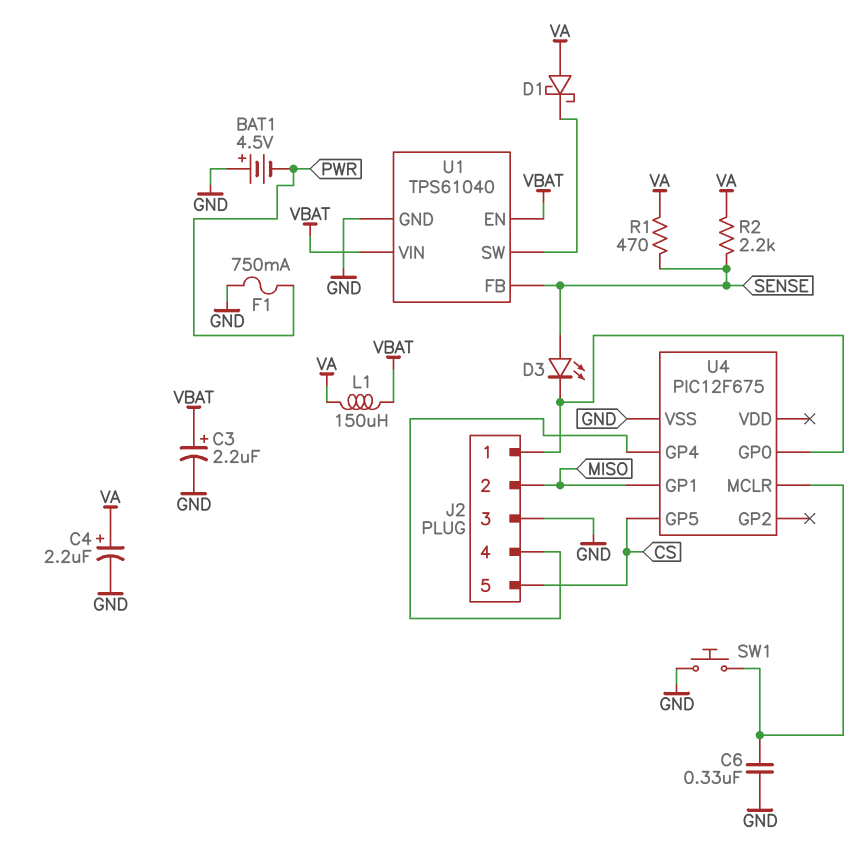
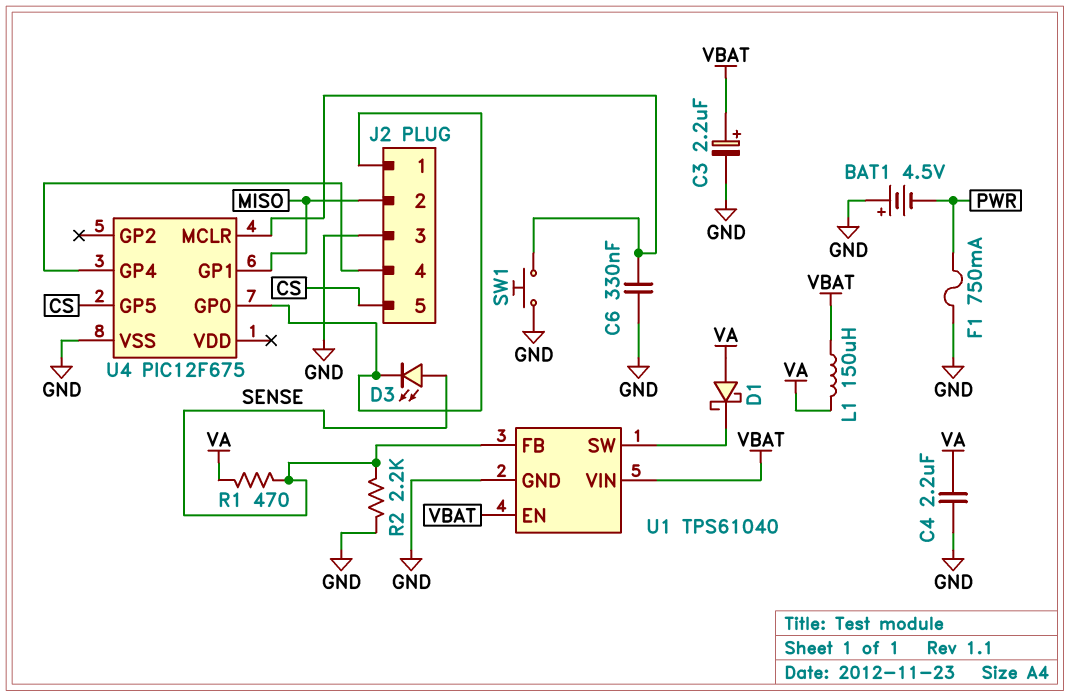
C4: 2.2uF (plus VA, minus GND) -> 2.2uF (GND, VA)
R2: 2.2k (SENSE, VA) -> 2.2k (GND, SENSE)

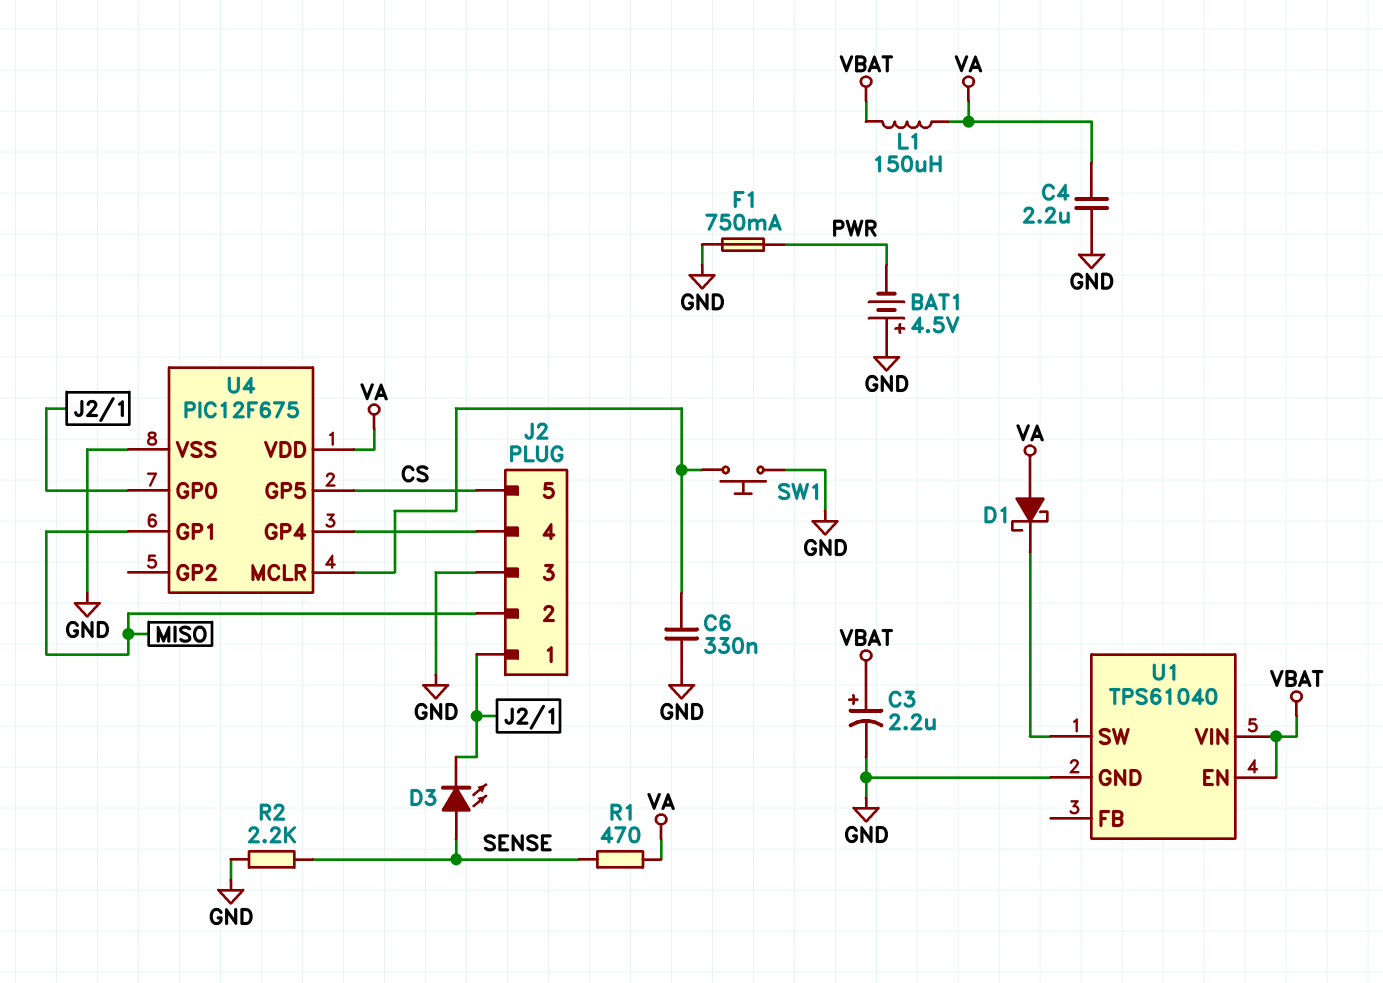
U1 pin FB: SENSE -> none
U4 pin VDD: none -> VA

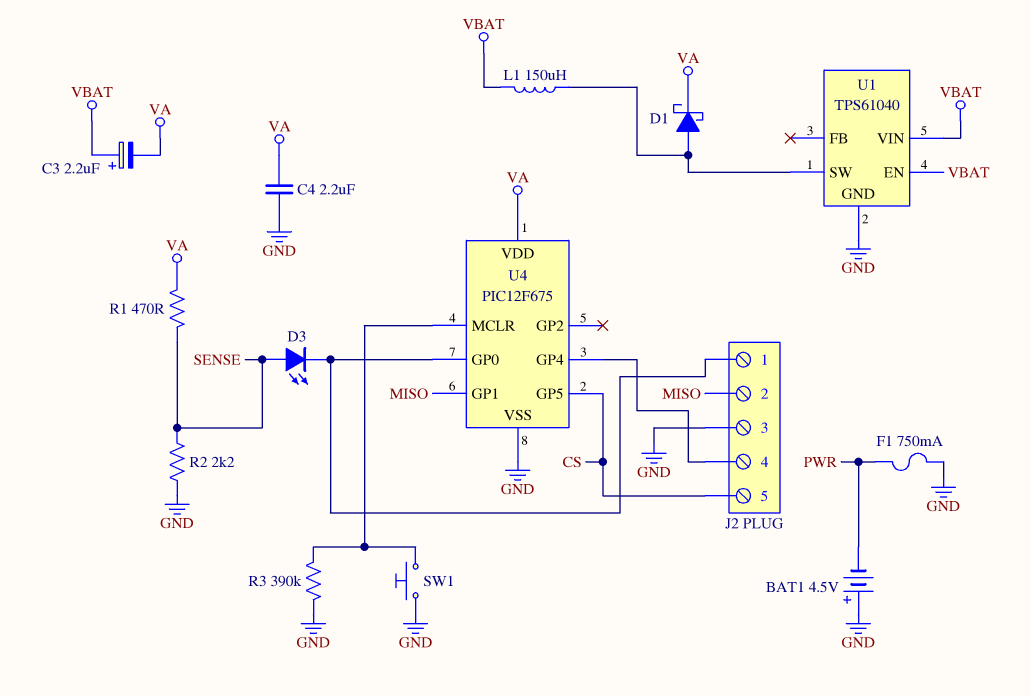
C3: 2.2uF (plus VBAT, minus GND) -> 2.2uF (plus VBAT, minus VA)
C6: 330nF (GND, U4/MCLR) -> none
D1: schottky (A VA, K U1/SW) -> schottky (A U1/SW, K VA)
L1: 150uH (VA, VBAT) -> 150uH (U1/SW, VBAT)
R3: none -> 390k (GND, U4/MCLR)

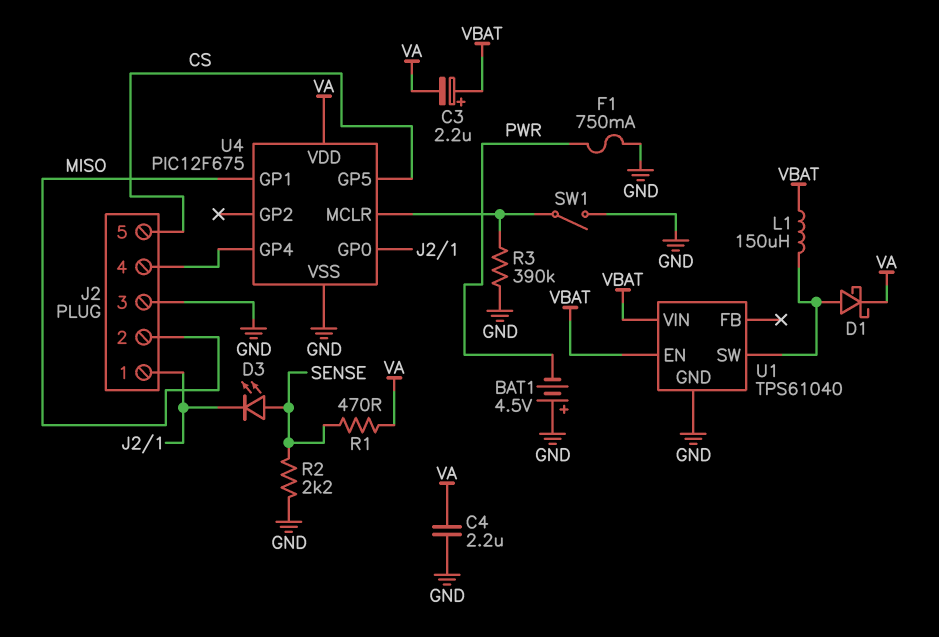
SW1: button (GND, U4/MCLR) -> switch (GND, U4/MCLR)

